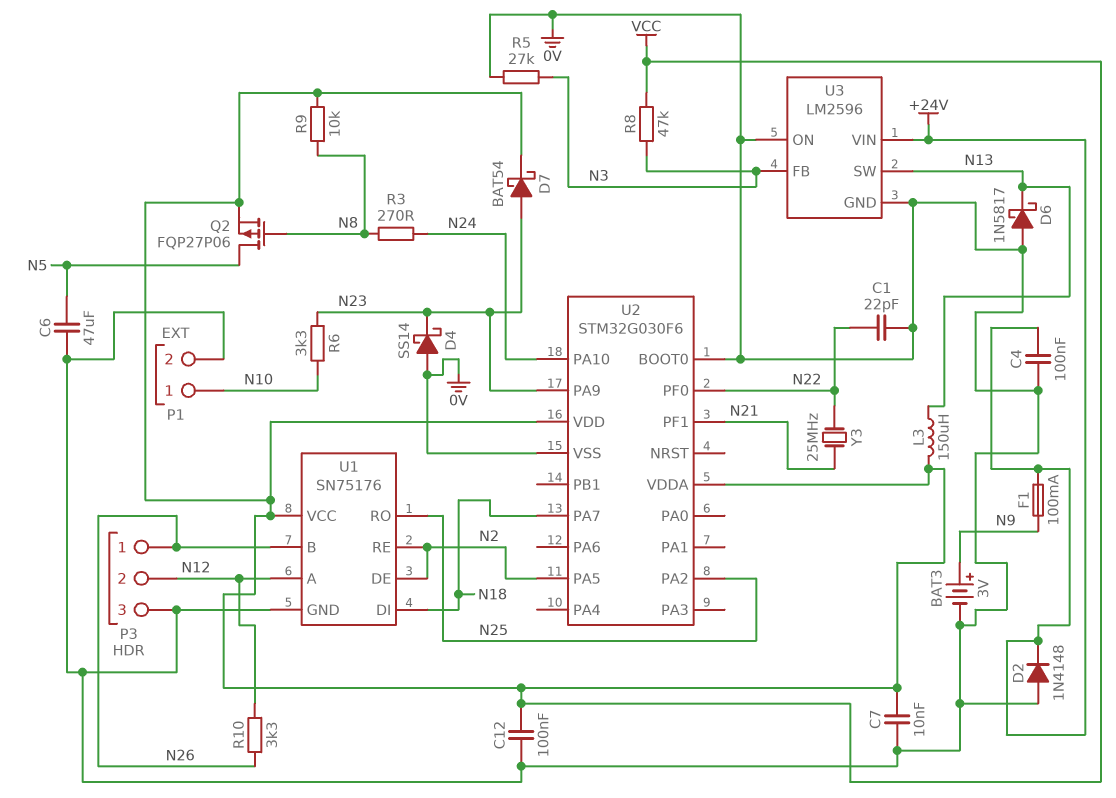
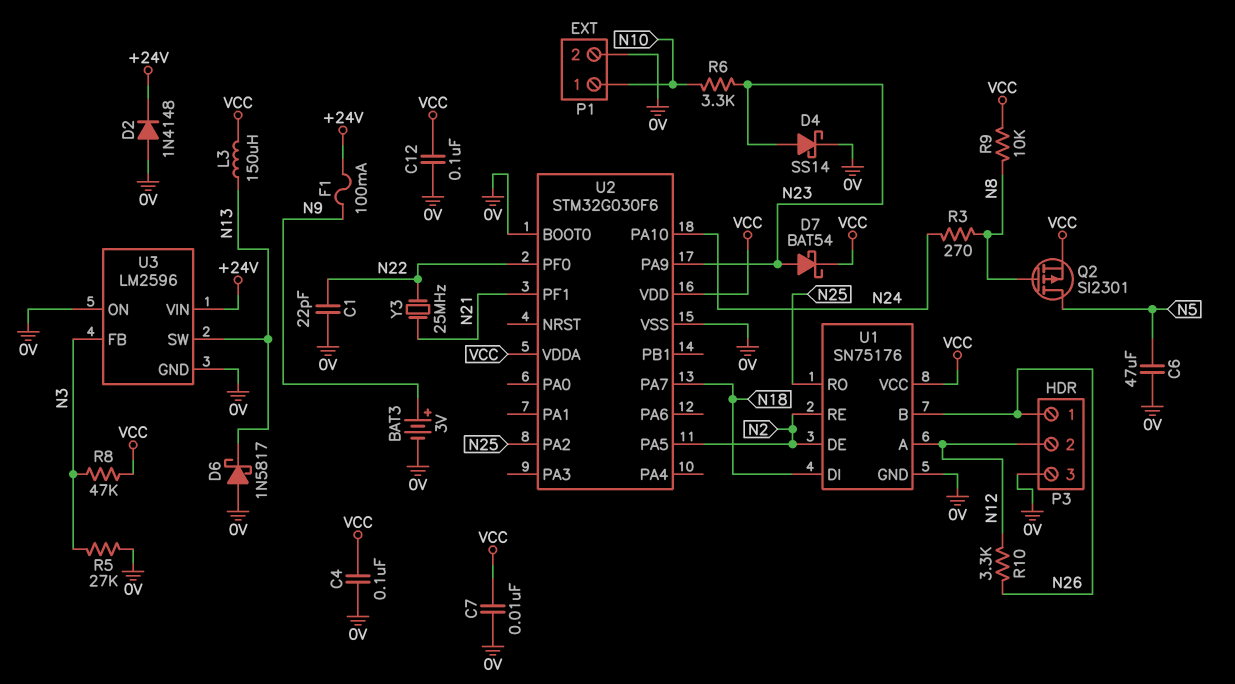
C4: 100nF (+24V, 0V) -> 100nF (0V, VCC)
D4: schottky SS14 (A 0V, K N23) -> schottky SS14 (A N23, K 0V)
Q2: PMOS FQP27P06 (G N8, D N5, S VCC) -> PMOS SI2301 (G N8, D N5, S VCC)

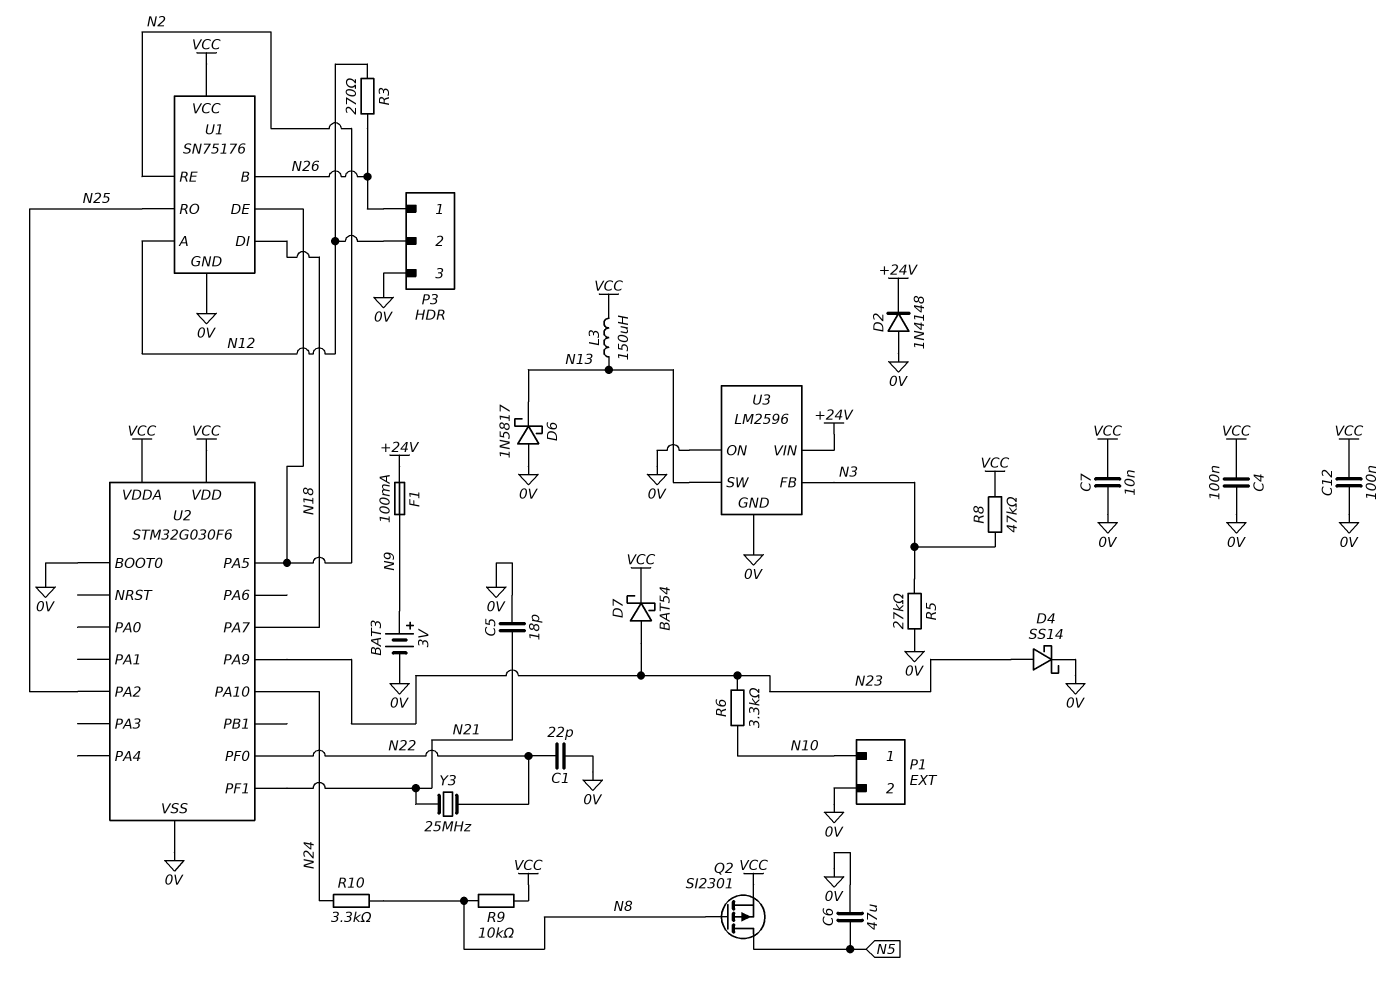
C5: none -> 18pF (0V, N21)
R3: 270 (N8, N24) -> 270 (N12, N26)
R10: 3.3k (N12, N26) -> 3.3k (N8, N24)

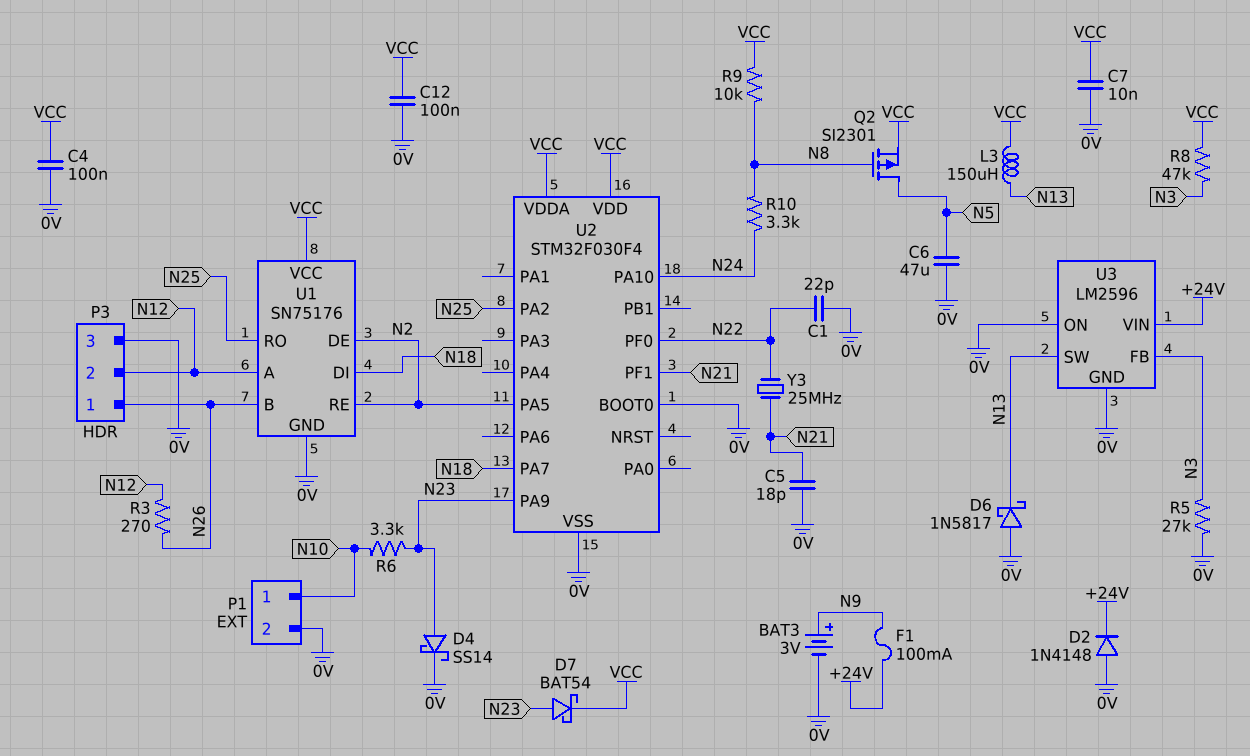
U2: STM32G030F6 -> STM32F030F4

